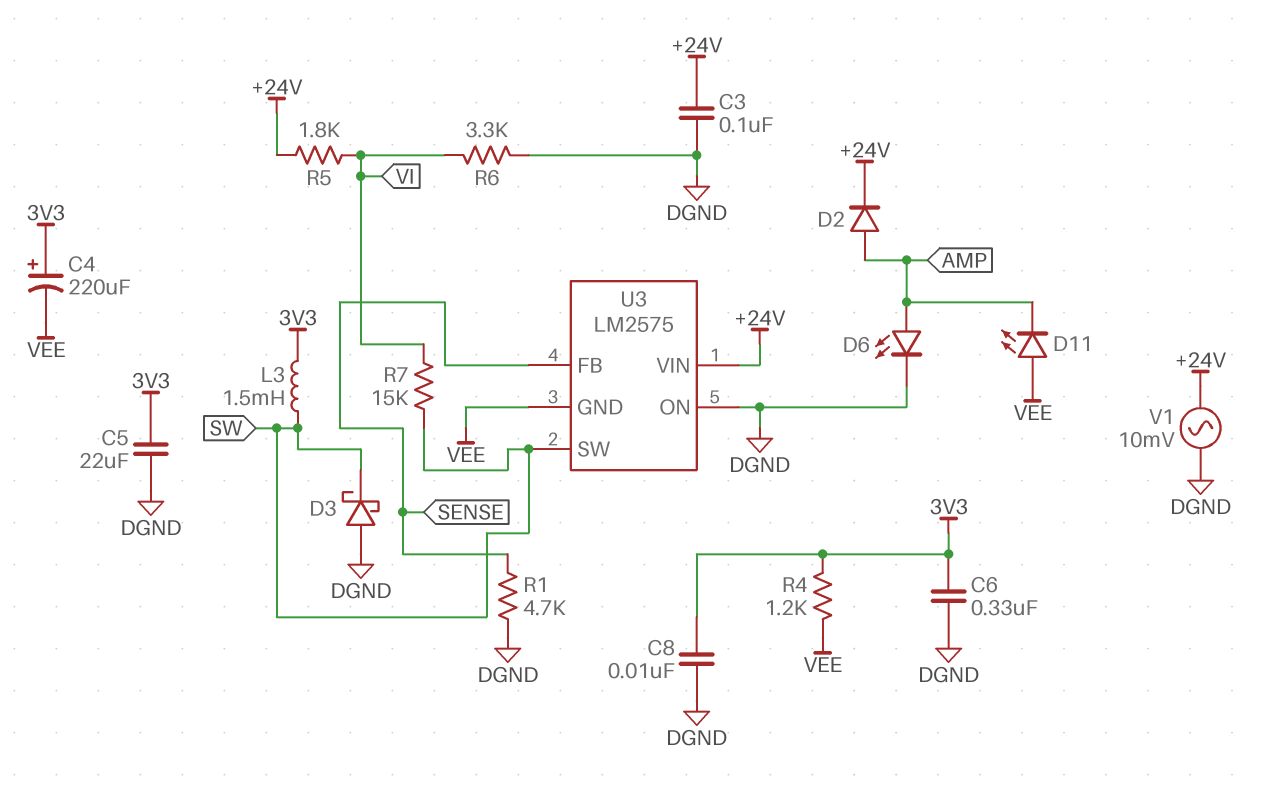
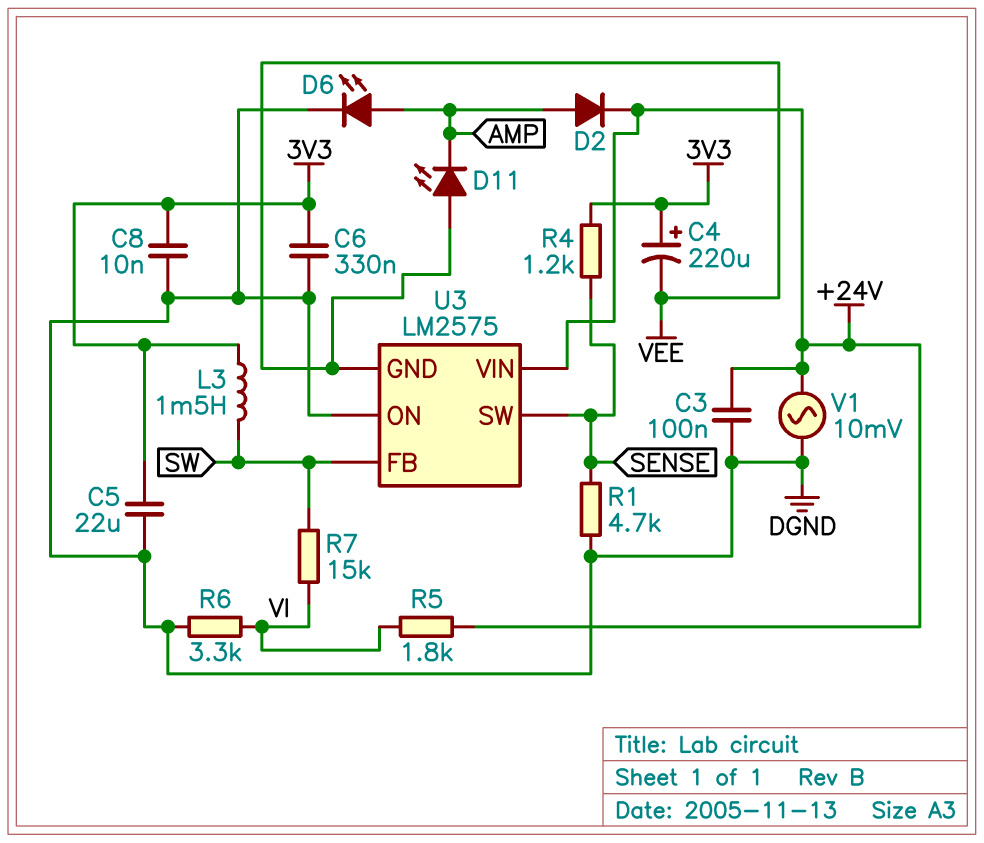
D3: schottky (A DGND, K SW) -> none
R4: 1.2k (3V3, VEE) -> 1.2k (3V3, SENSE)
U3 pin FB: SENSE -> SW
U3 pin SW: SW -> SENSE

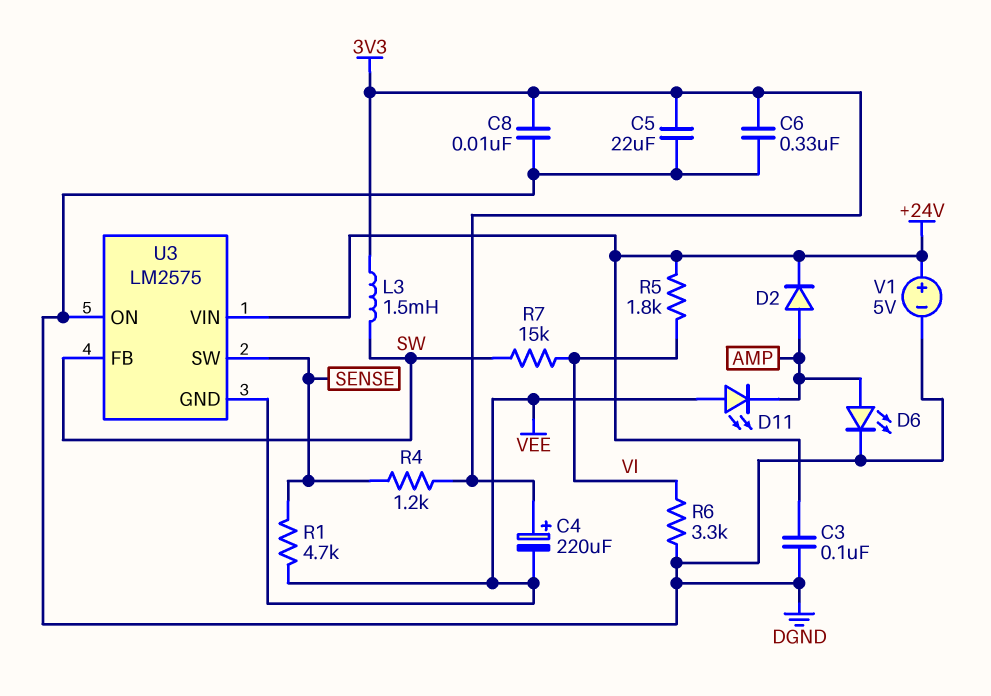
R1: 4.7k (DGND, SENSE) -> 4.7k (SENSE, VEE)
V1: AC 10mV (+24V, DGND) -> 5V (plus +24V, minus DGND)

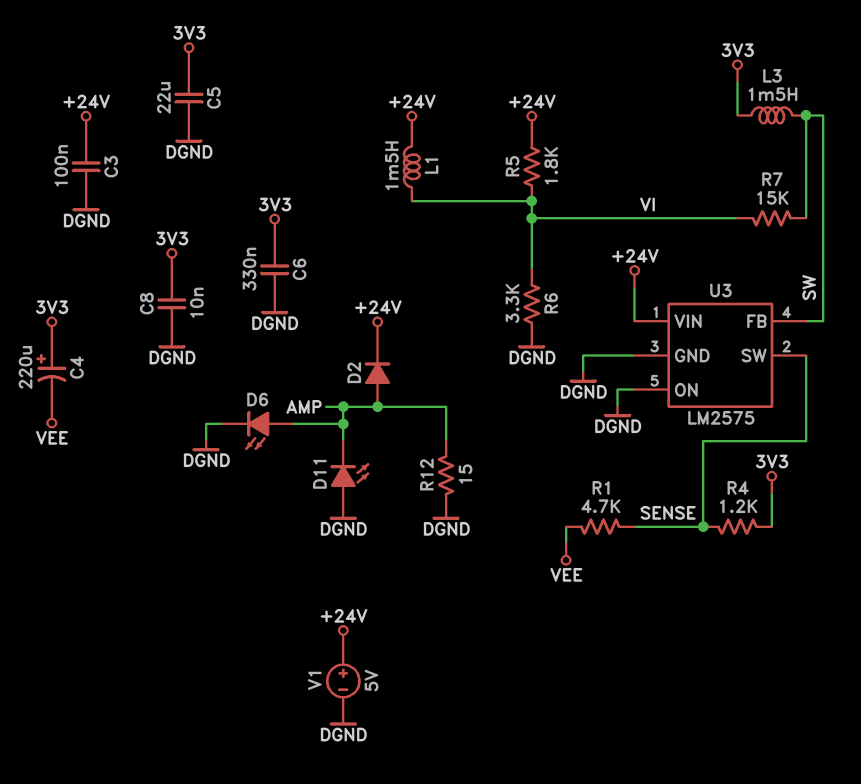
D11: LED (A VEE, K AMP) -> LED (A DGND, K AMP)
L1: none -> 1.5mH (+24V, VI)
R12: none -> 15 (AMP, DGND)
U3 pin GND: VEE -> DGND

